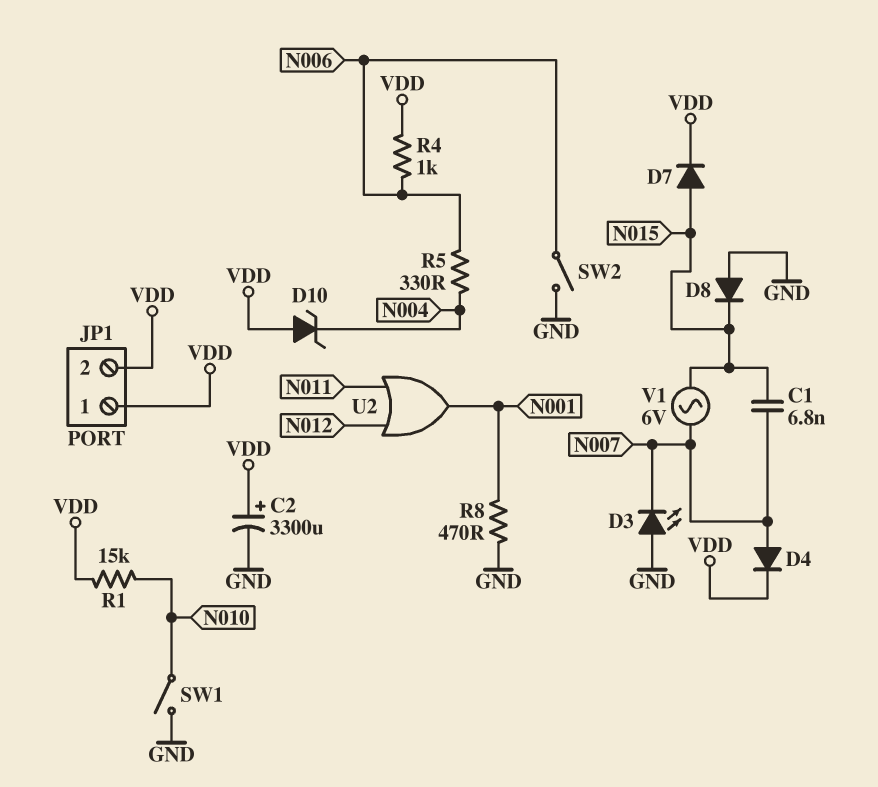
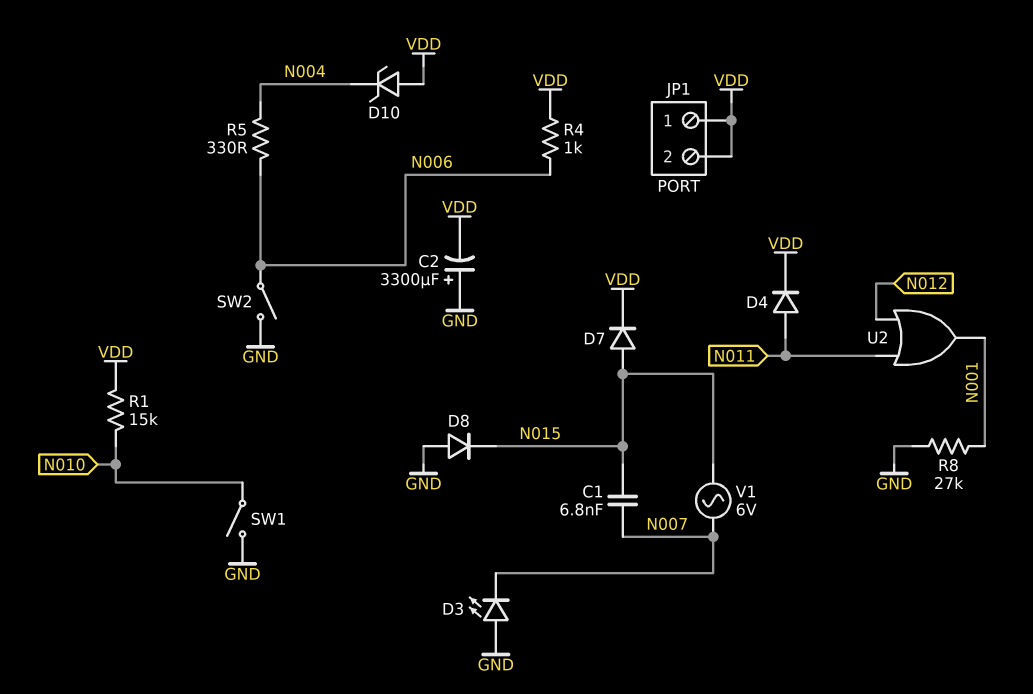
C2: 3300uF (plus VDD, minus GND) -> 3300uF (plus GND, minus VDD)
D4: diode (A N007, K VDD) -> diode (A N011, K VDD)
R8: 470 (GND, N001) -> 27k (GND, N001)

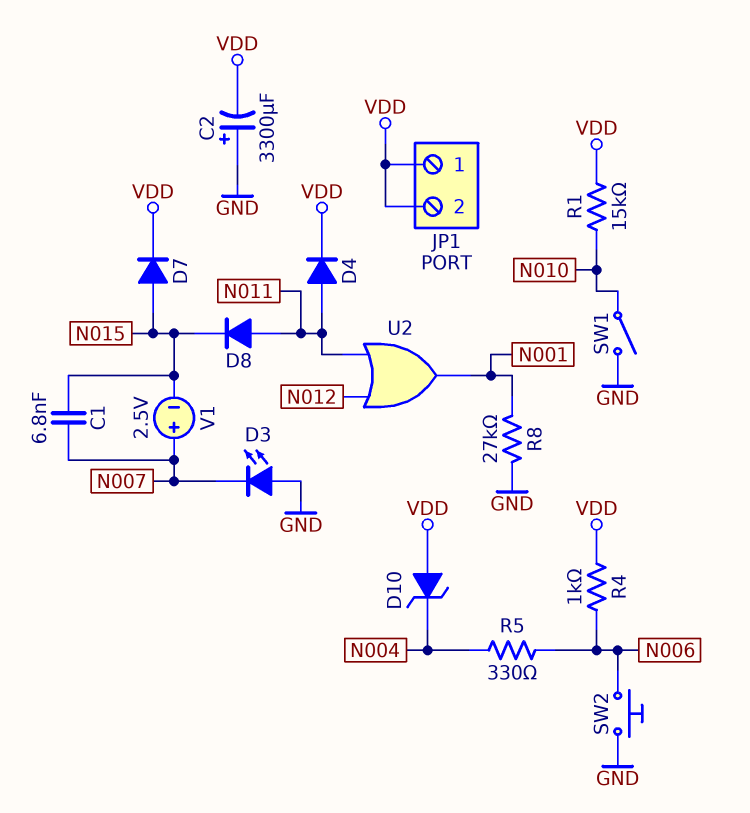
D8: diode (A GND, K N015) -> diode (A N011, K N015)
SW2: switch (GND, N006) -> button (GND, N006)
V1: AC 6V (N007, N015) -> 2.5V (plus N007, minus N015)

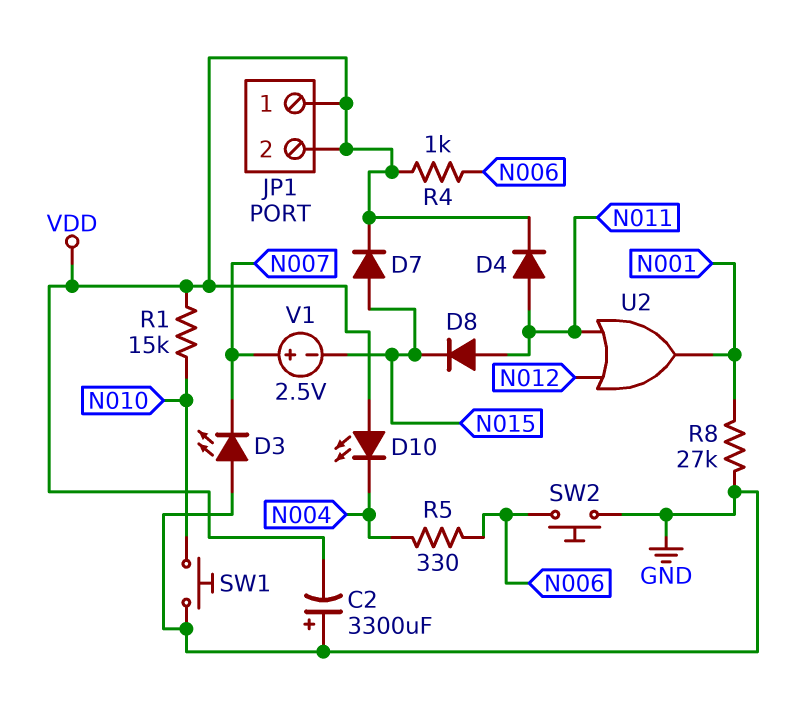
C1: 6.8nF (N007, N015) -> none
D10: zener (A VDD, K N004) -> LED (A VDD, K N004)
SW1: switch (GND, N010) -> button (GND, N010)

